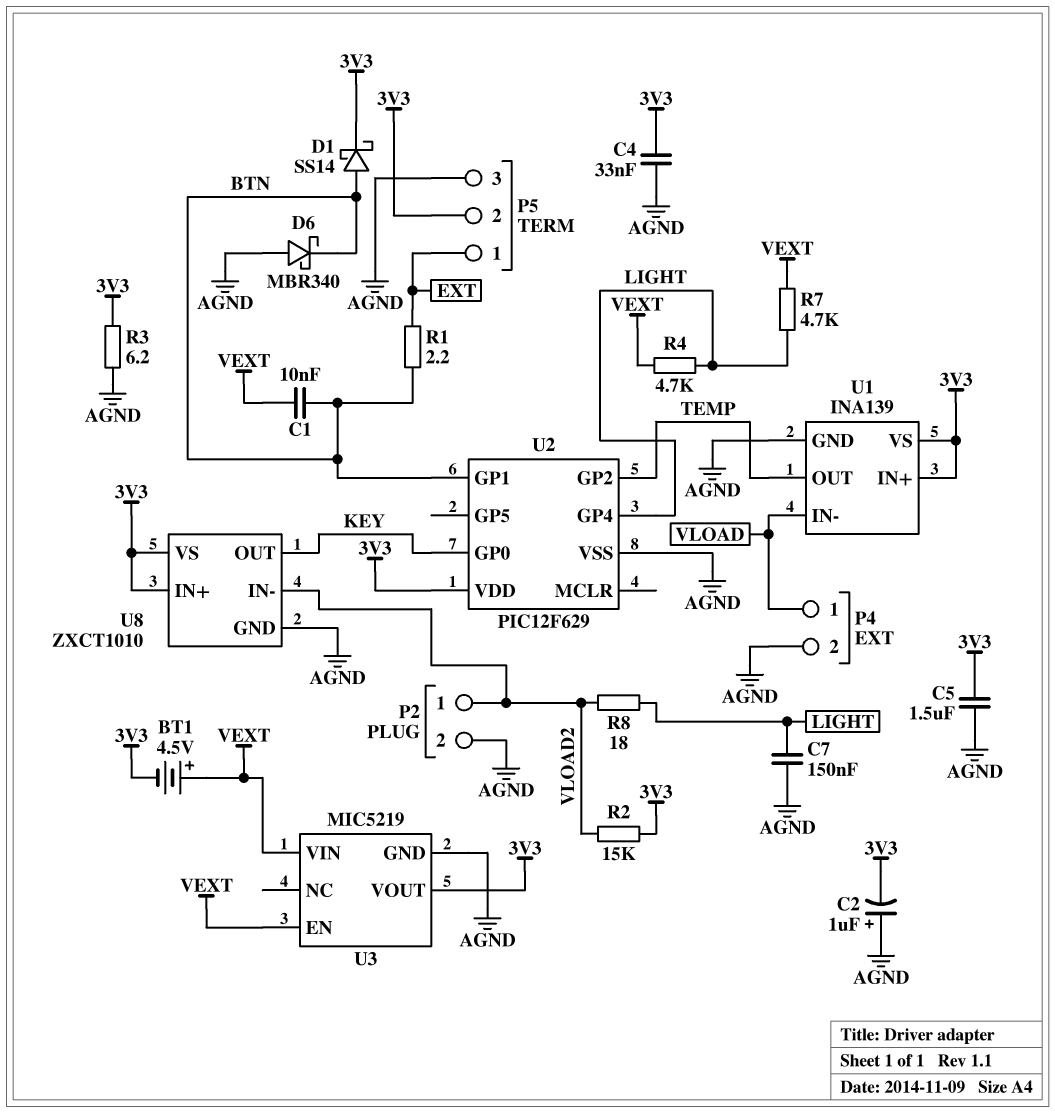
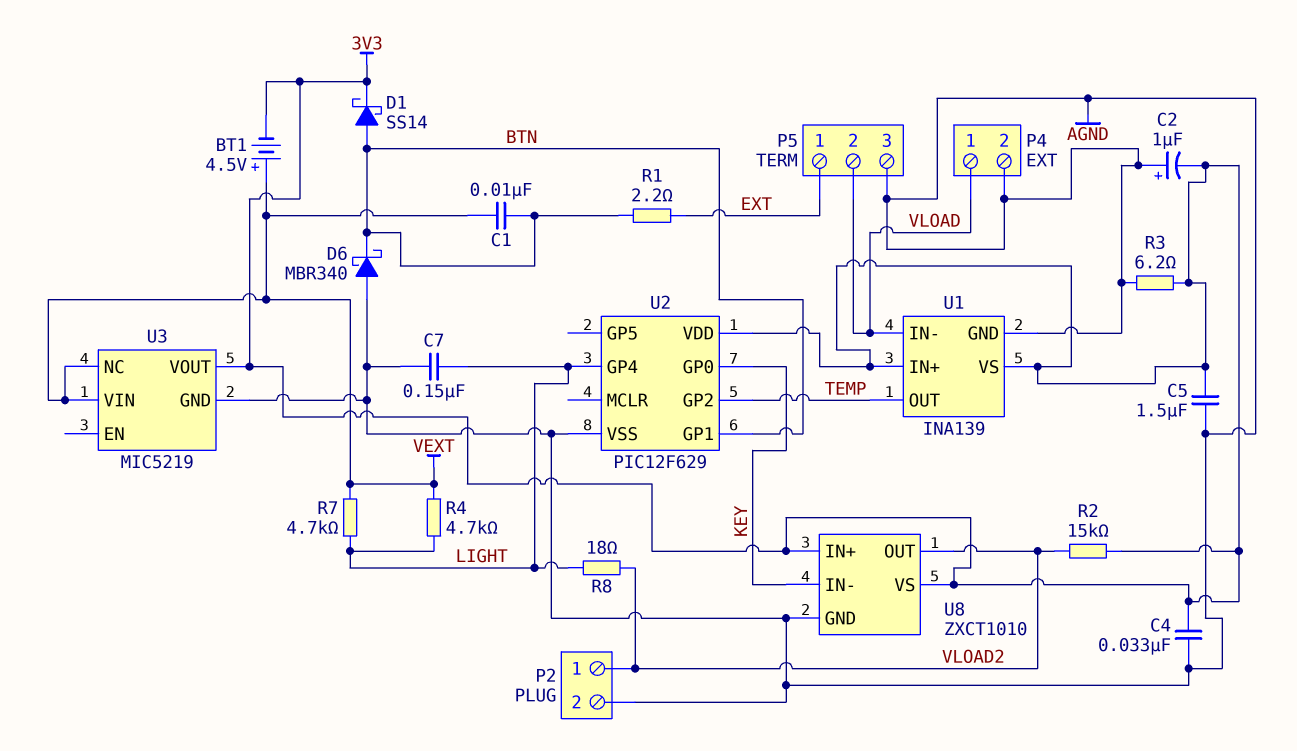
P5 pin 2: 3V3 -> VLOAD
U3 pin EN: VEXT -> none
U3 pin NC: none -> VEXT
U8 pin IN-: VLOAD2 -> KEY
U8 pin OUT: KEY -> VLOAD2

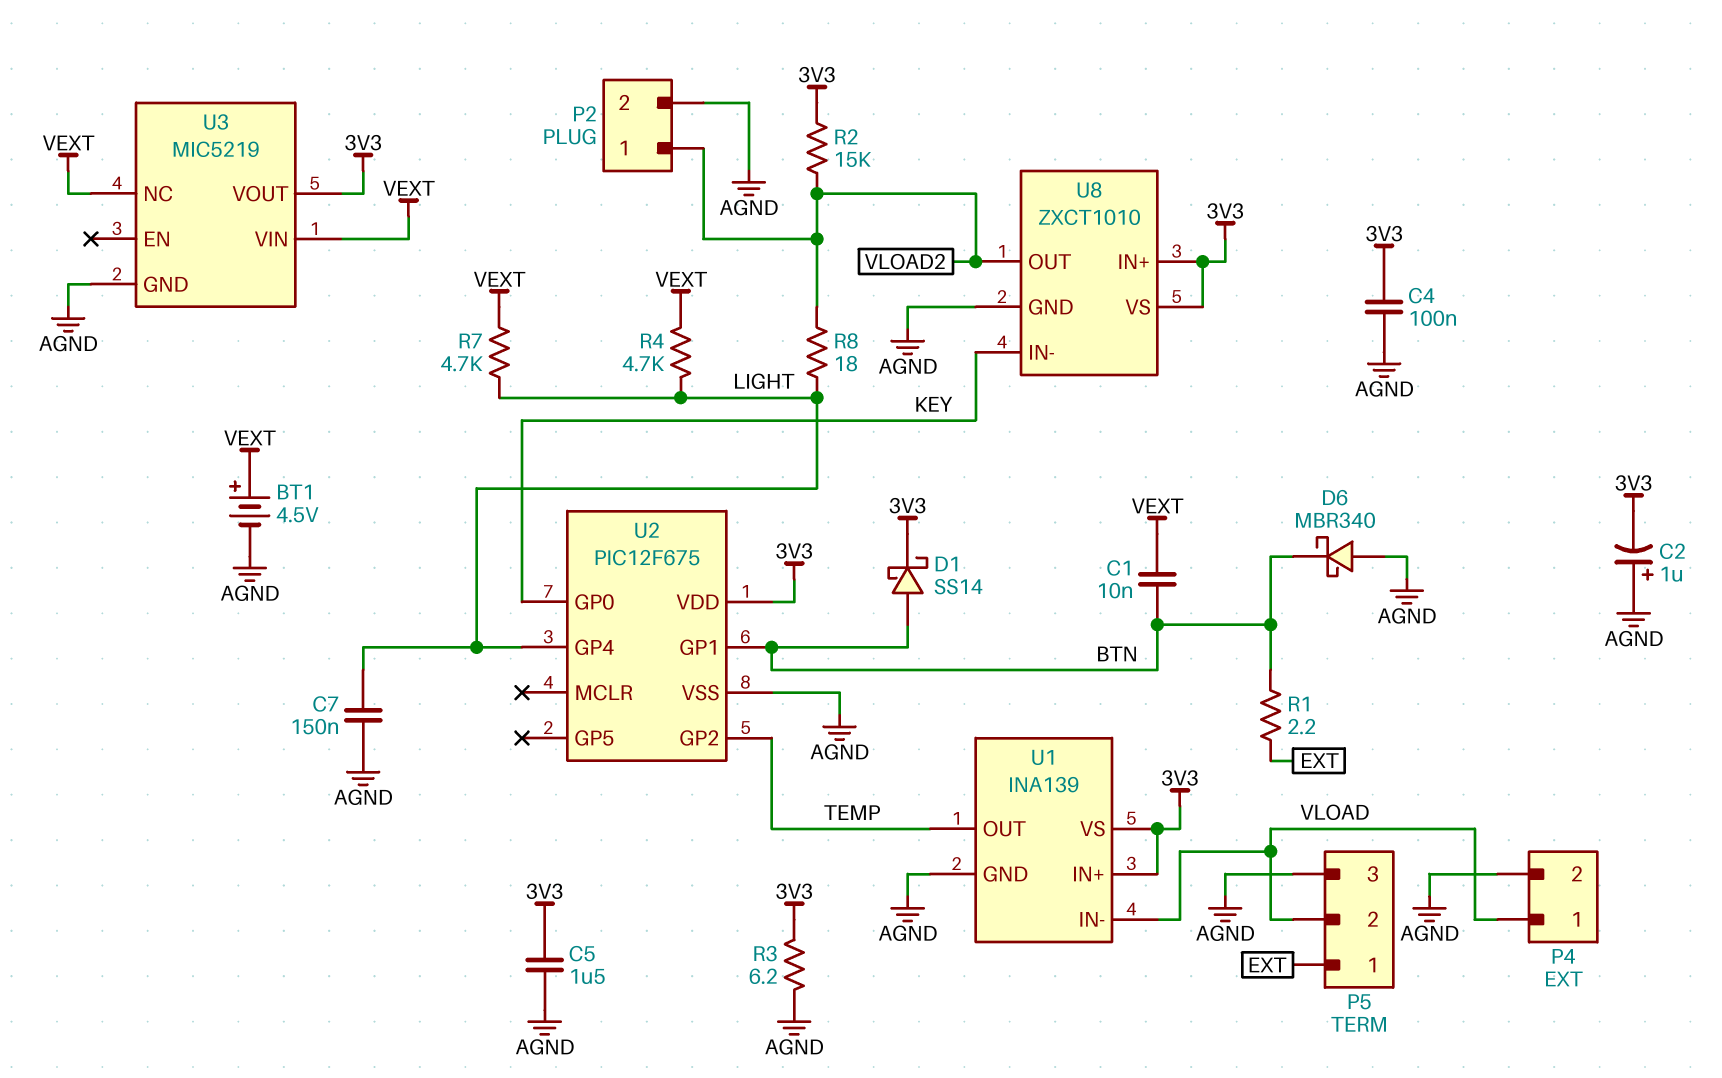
BT1: 4.5V (plus VEXT, minus 3V3) -> 4.5V (plus VEXT, minus AGND)
C4: 33nF (3V3, AGND) -> 100nF (3V3, AGND)
U2: PIC12F629 -> PIC12F675

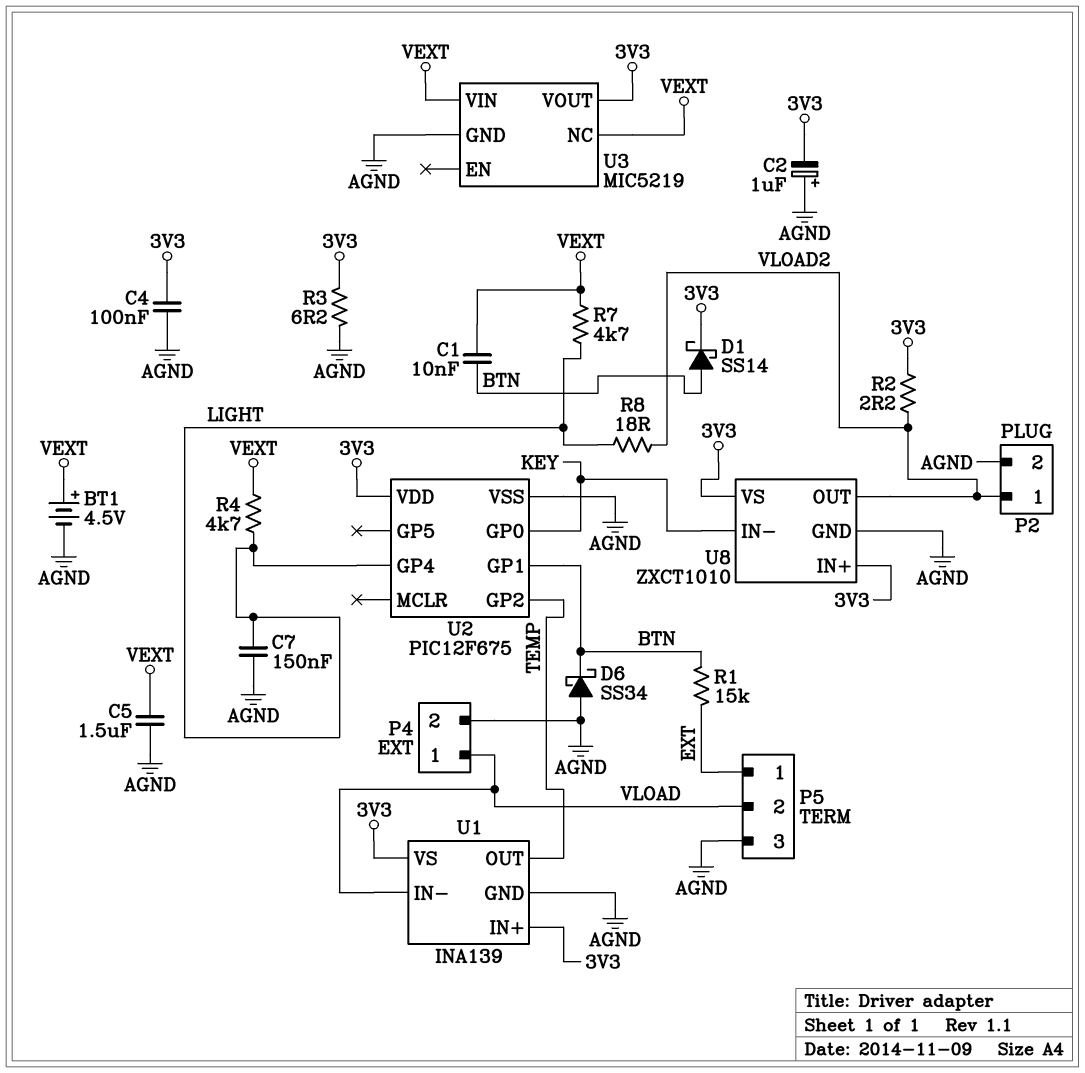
C5: 1.5uF (3V3, AGND) -> 1.5uF (AGND, VEXT)
D6: schottky MBR340 (A AGND, K BTN) -> schottky SS34 (A AGND, K BTN)
R1: 2.2 (BTN, EXT) -> 15k (BTN, EXT)
R2: 15k (3V3, VLOAD2) -> 2.2 (3V3, VLOAD2)

